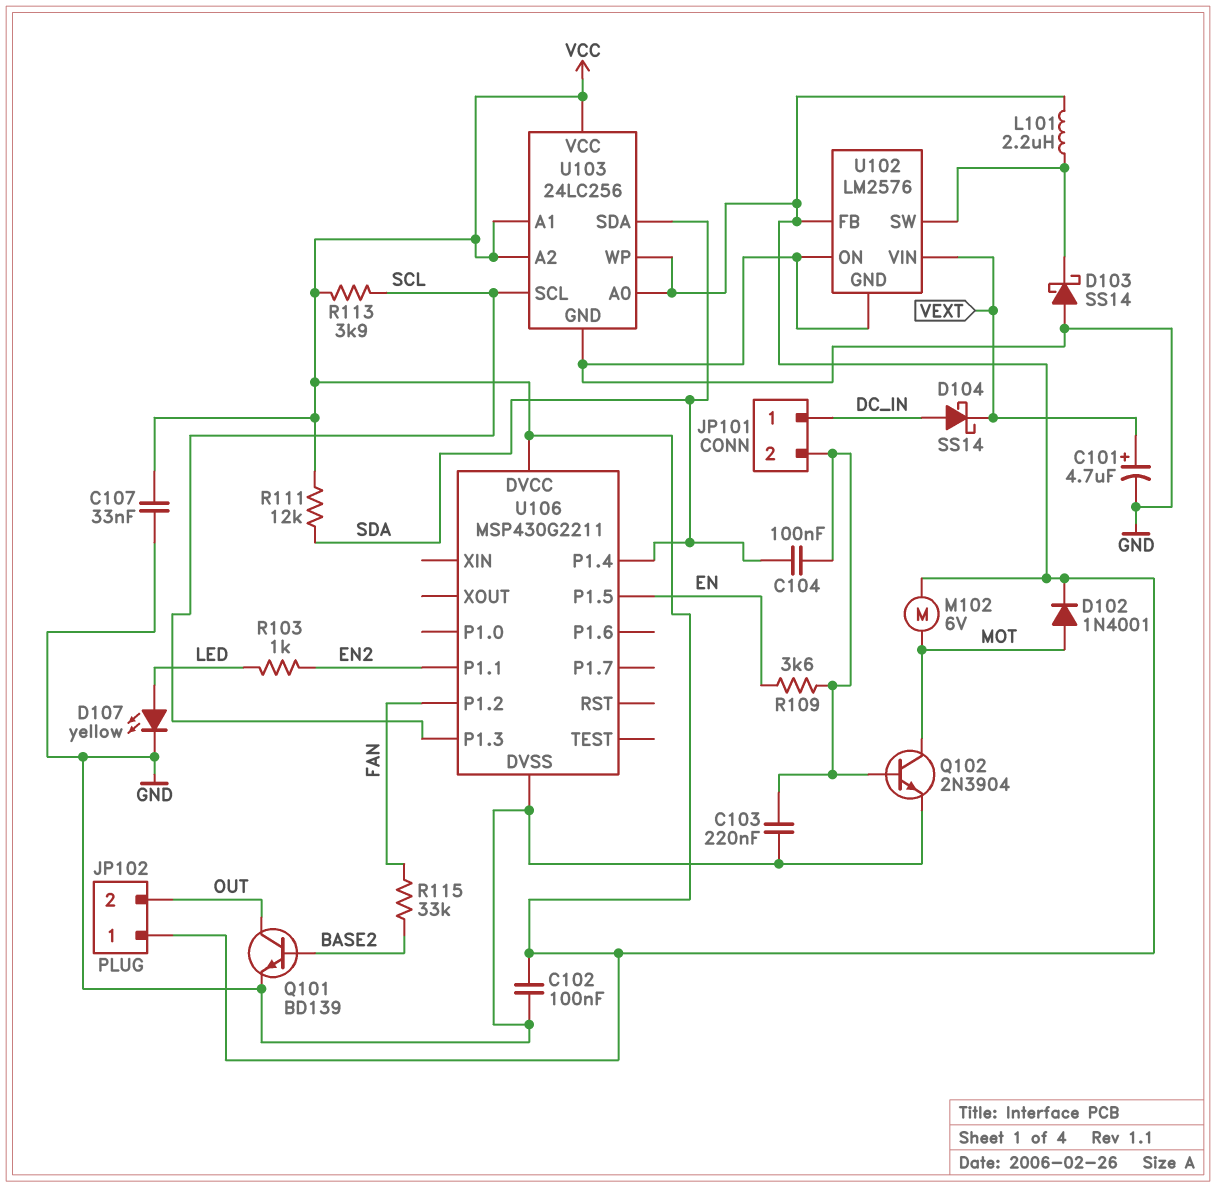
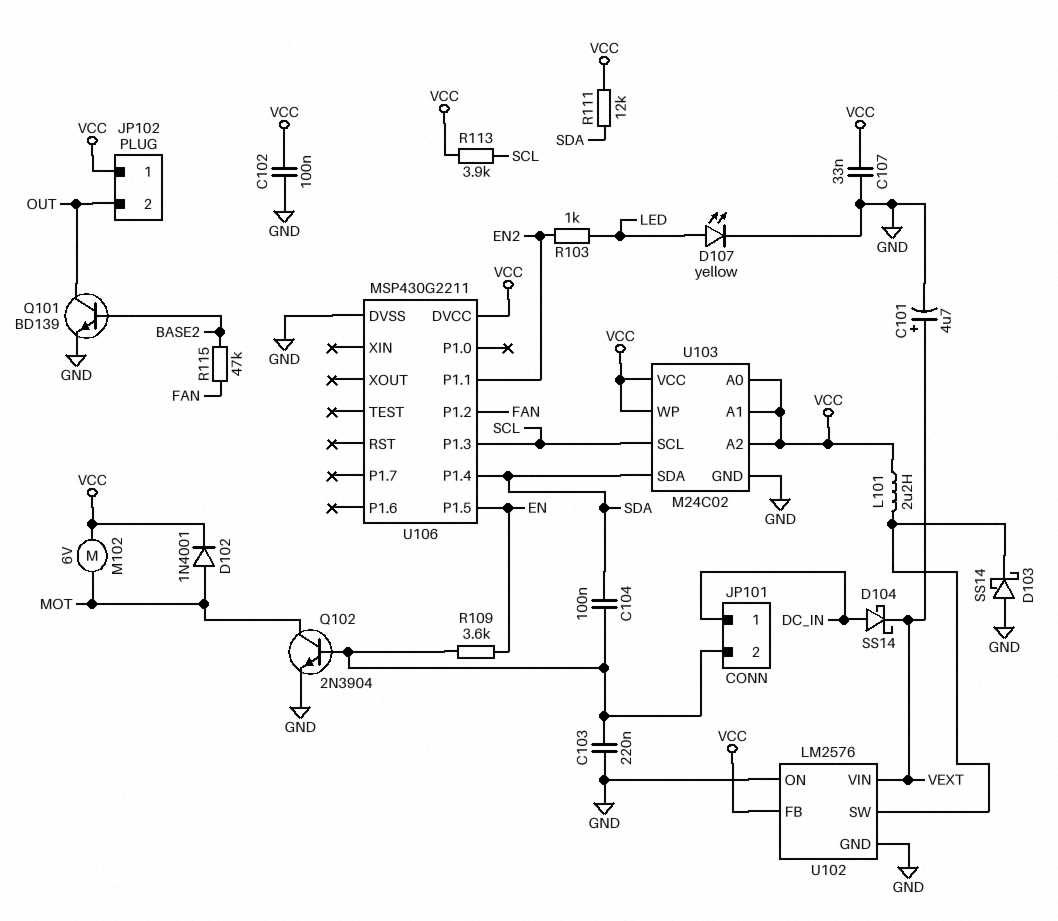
R115: 33k (BASE2, FAN) -> 47k (BASE2, FAN)
U103: 24LC256 -> M24C02

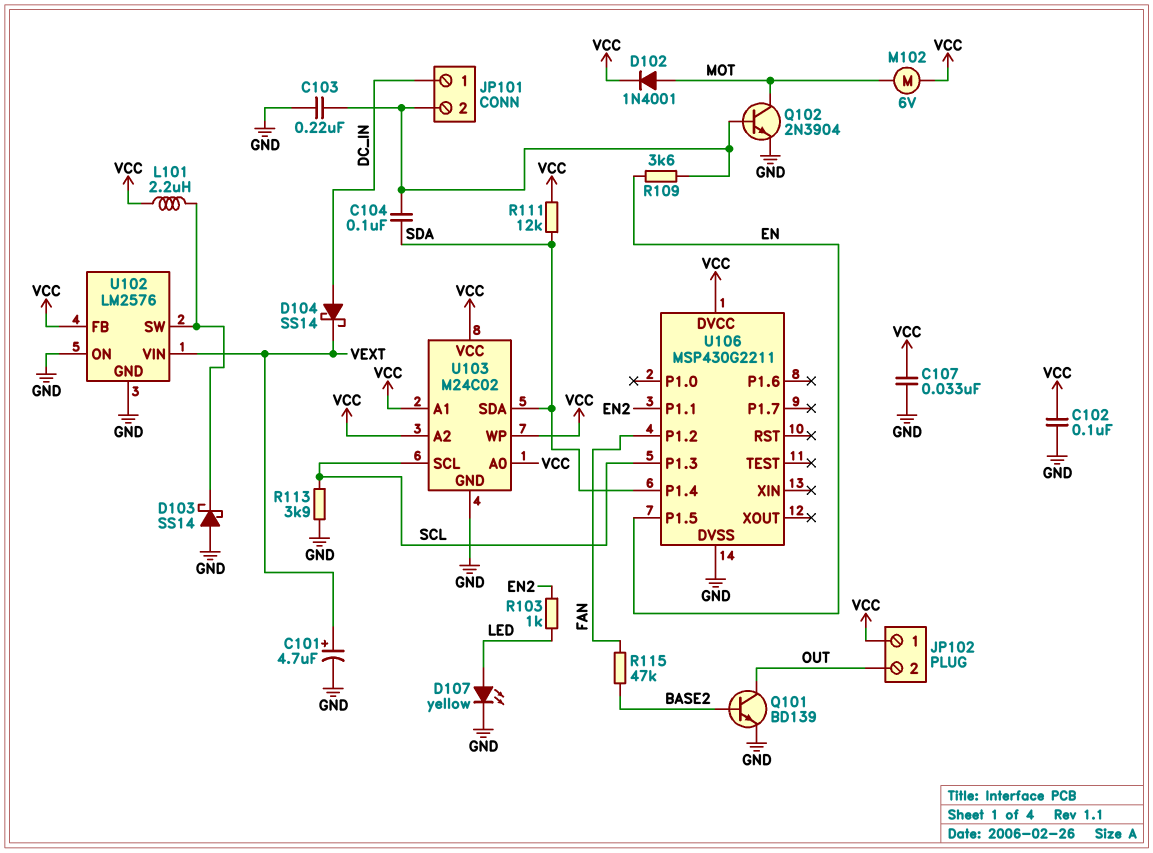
R113: 3.9k (SCL, VCC) -> 3.9k (GND, SCL)

